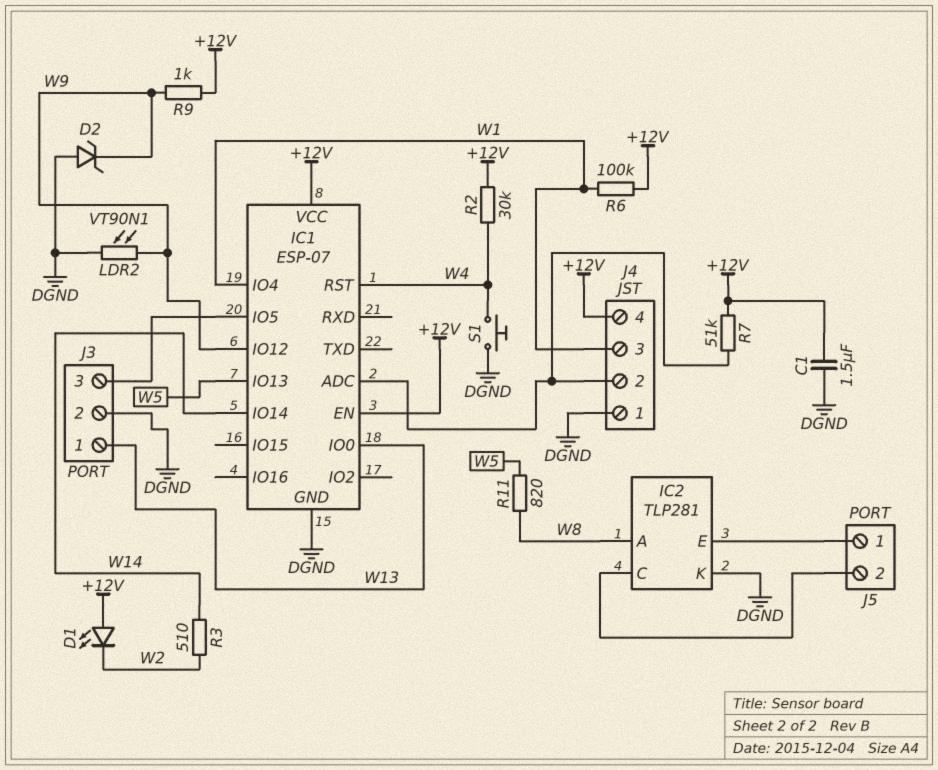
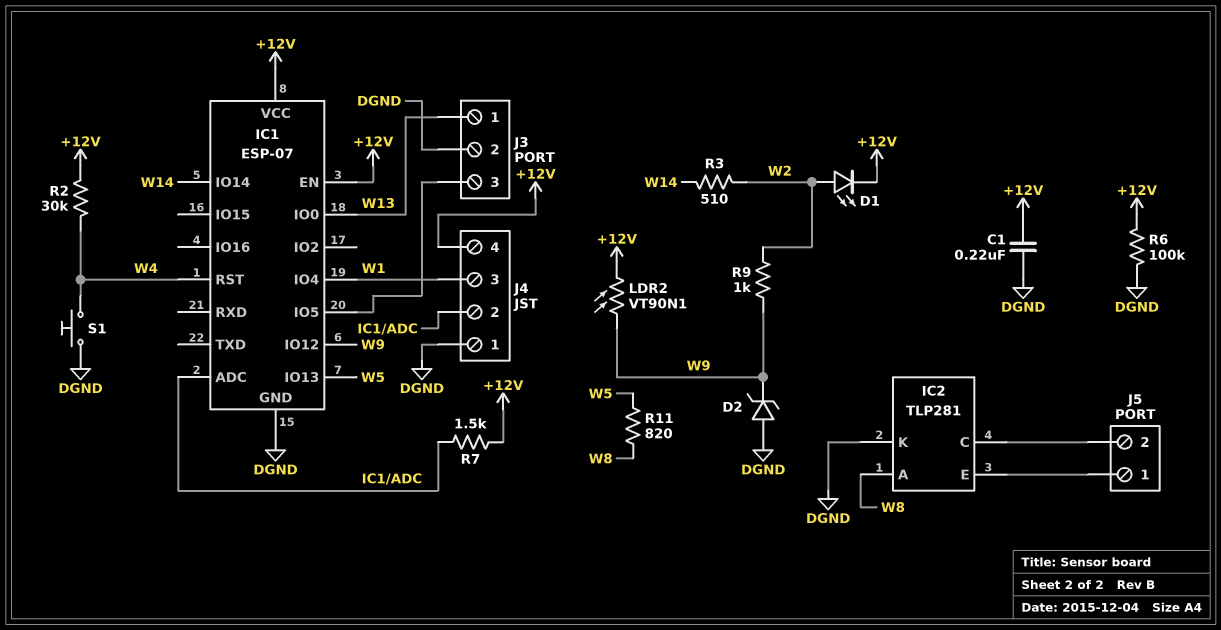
C1: 1.5uF (+12V, DGND) -> 220nF (+12V, DGND)
D1: LED (A +12V, K W2) -> LED (A W2, K +12V)
LDR2: VT90N1 (DGND, W9) -> VT90N1 (+12V, W9)
R6: 100k (+12V, W1) -> 100k (+12V, DGND)
R7: 51k (+12V, IC1/ADC) -> 1.5k (+12V, IC1/ADC)
R9: 1k (+12V, W9) -> 1k (W2, W9)

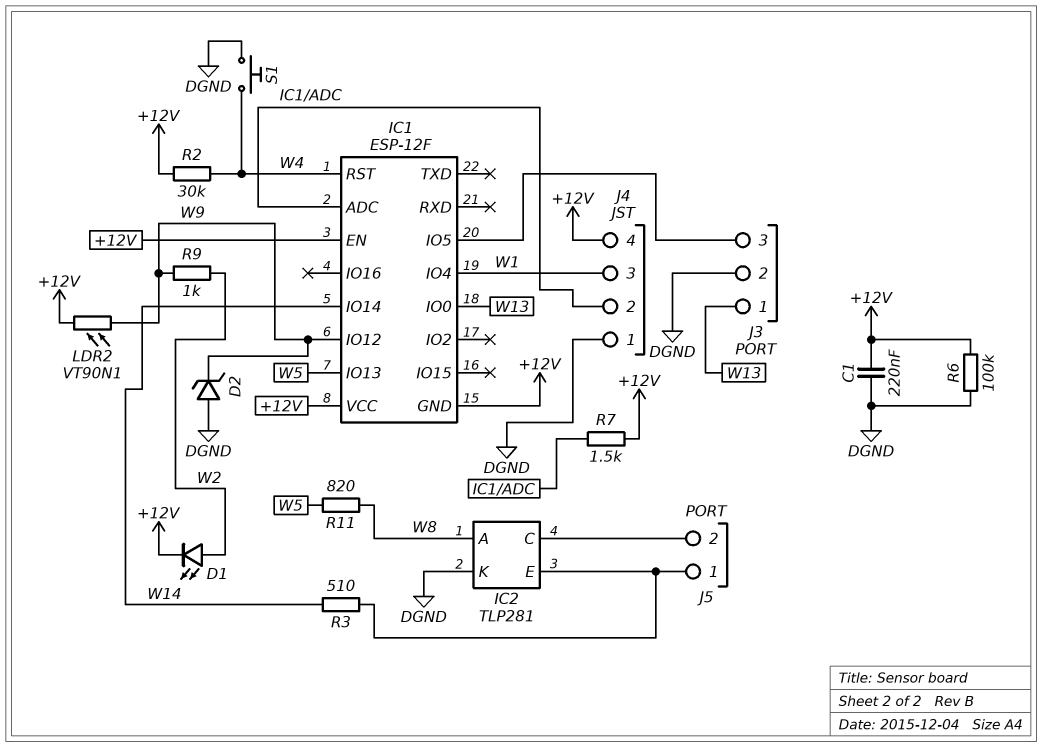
IC1: ESP-07 -> ESP-12F
IC1 pin GND: DGND -> +12V
R3: 510 (W2, W14) -> 510 (IC2/E, W14)

